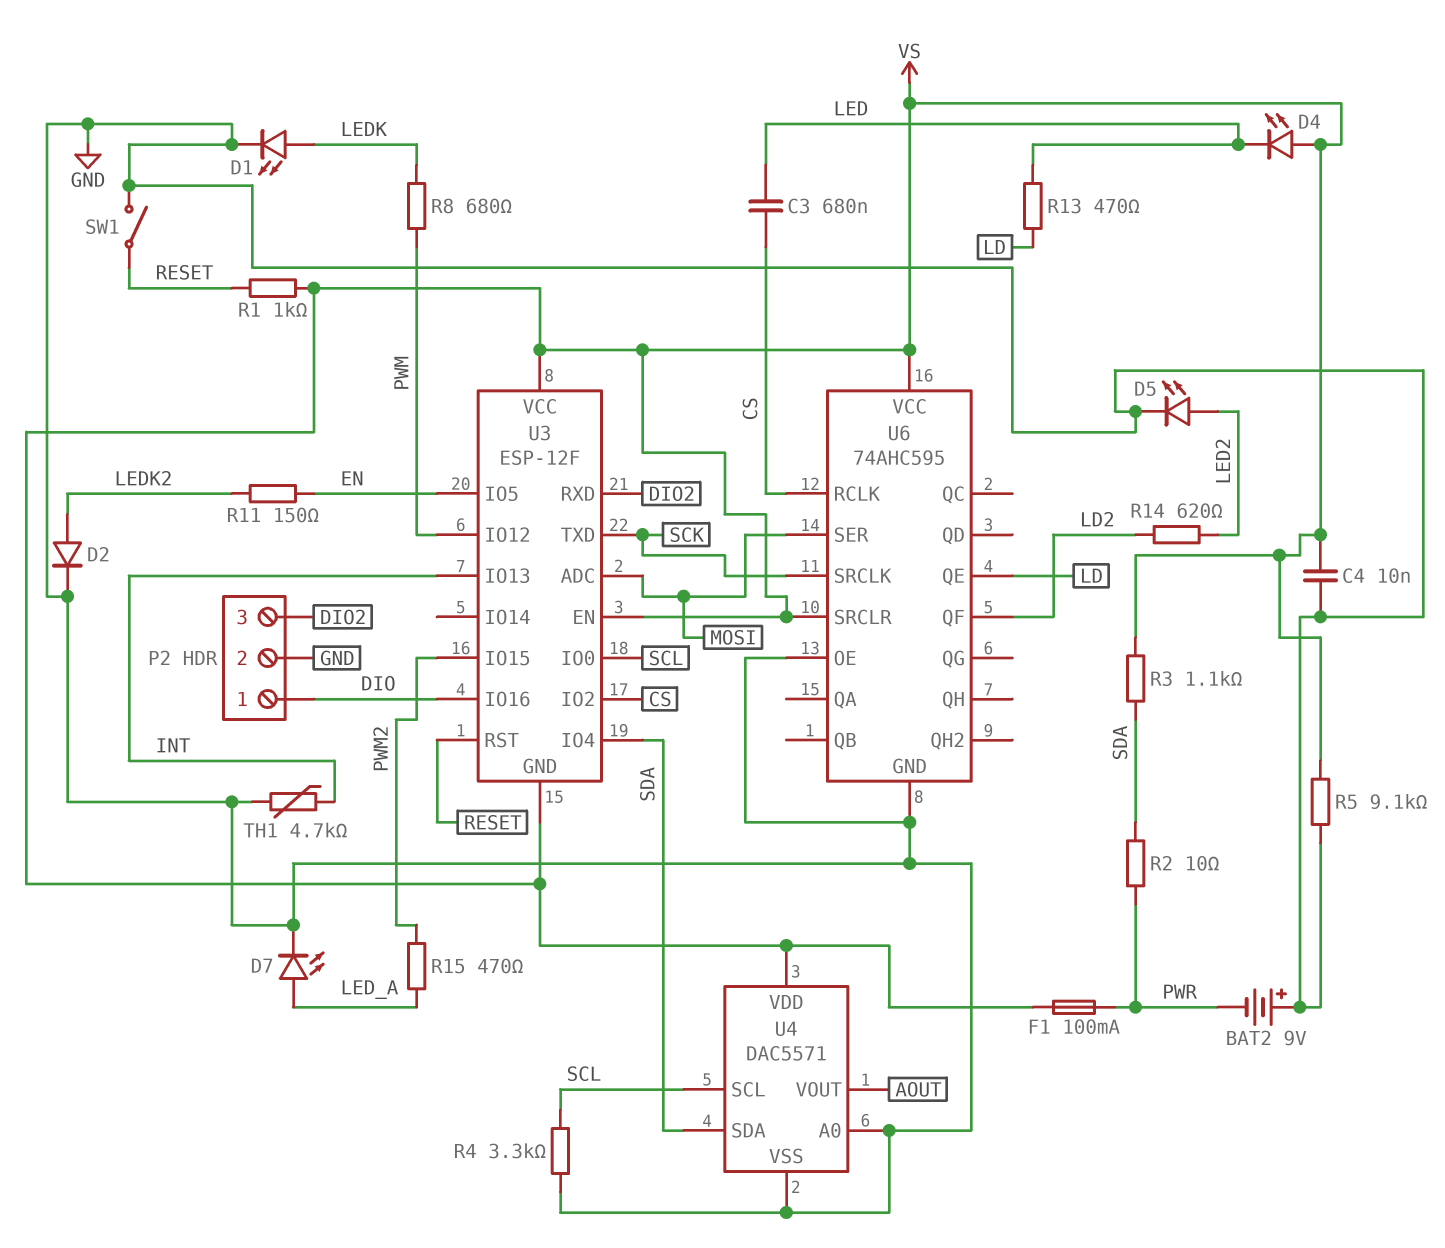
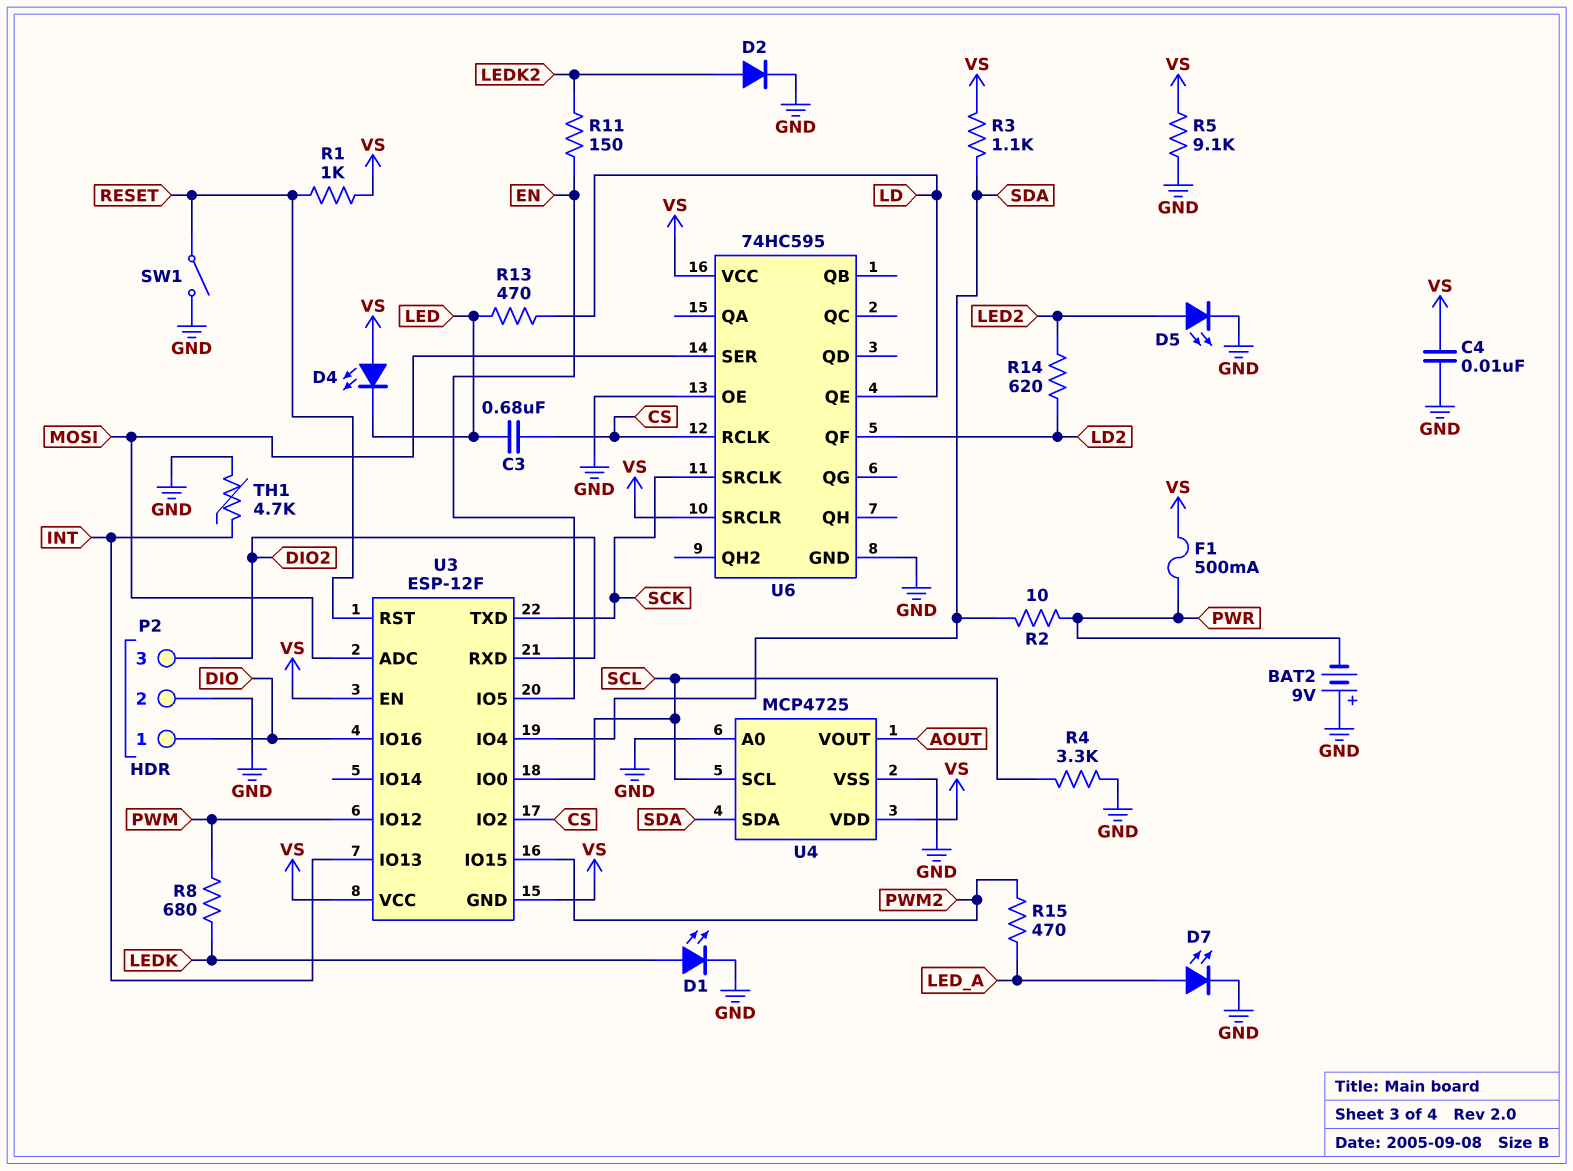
F1: 100mA (PWR, VS) -> 500mA (PWR, VS)
U4: DAC5571 -> MCP4725
U6: 74AHC595 -> 74HC595

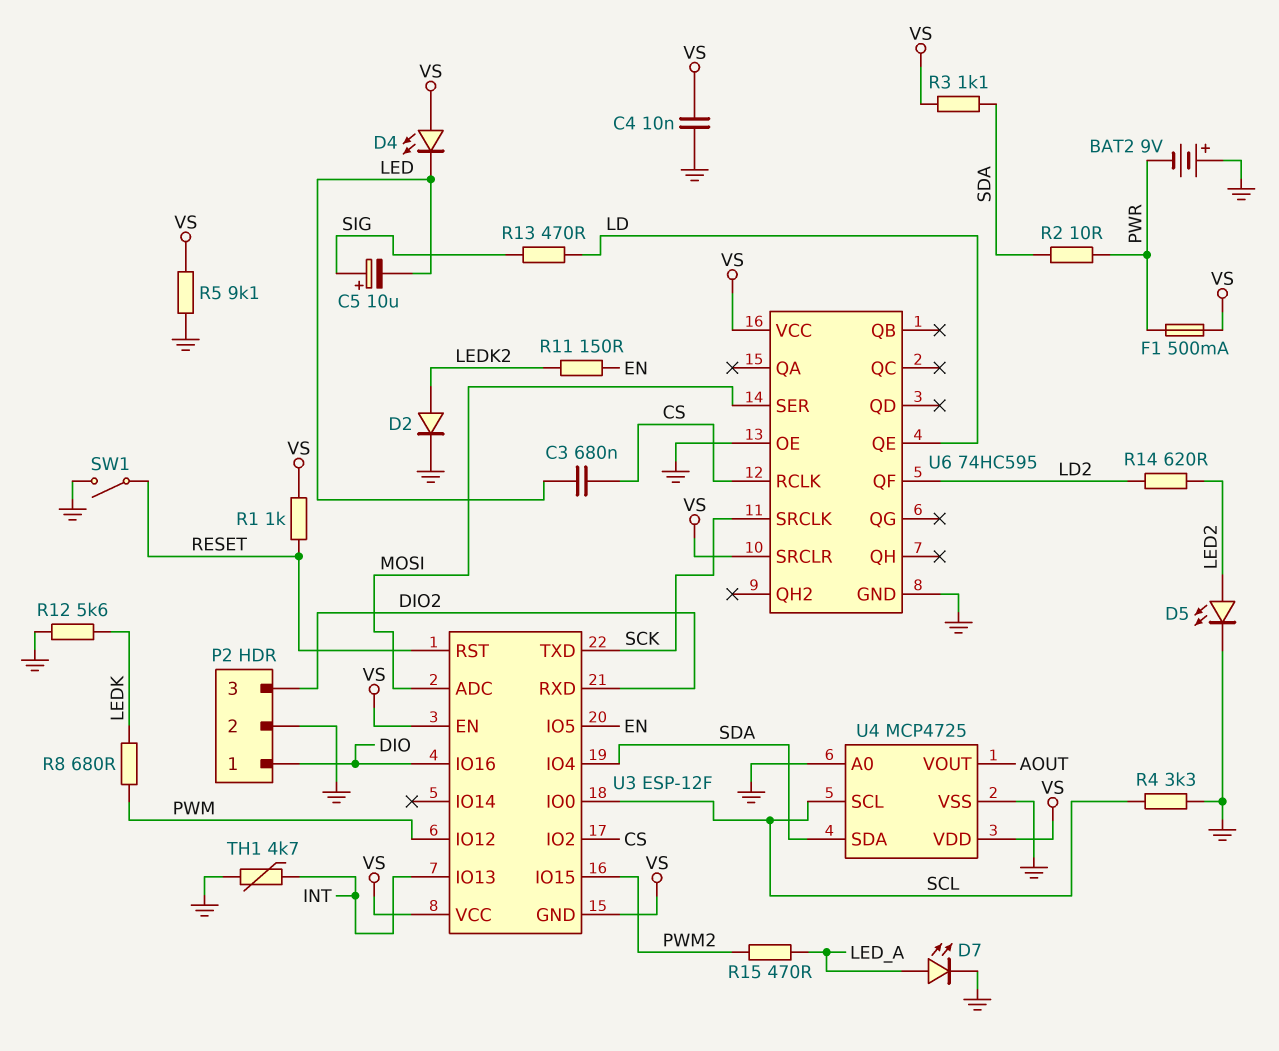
C5: none -> 10uF (plus SIG, minus LED)
D1: LED (A LEDK, K GND) -> none
R12: none -> 5.6k (GND, LEDK)
R13: 470 (LD, LED) -> 470 (LD, SIG)

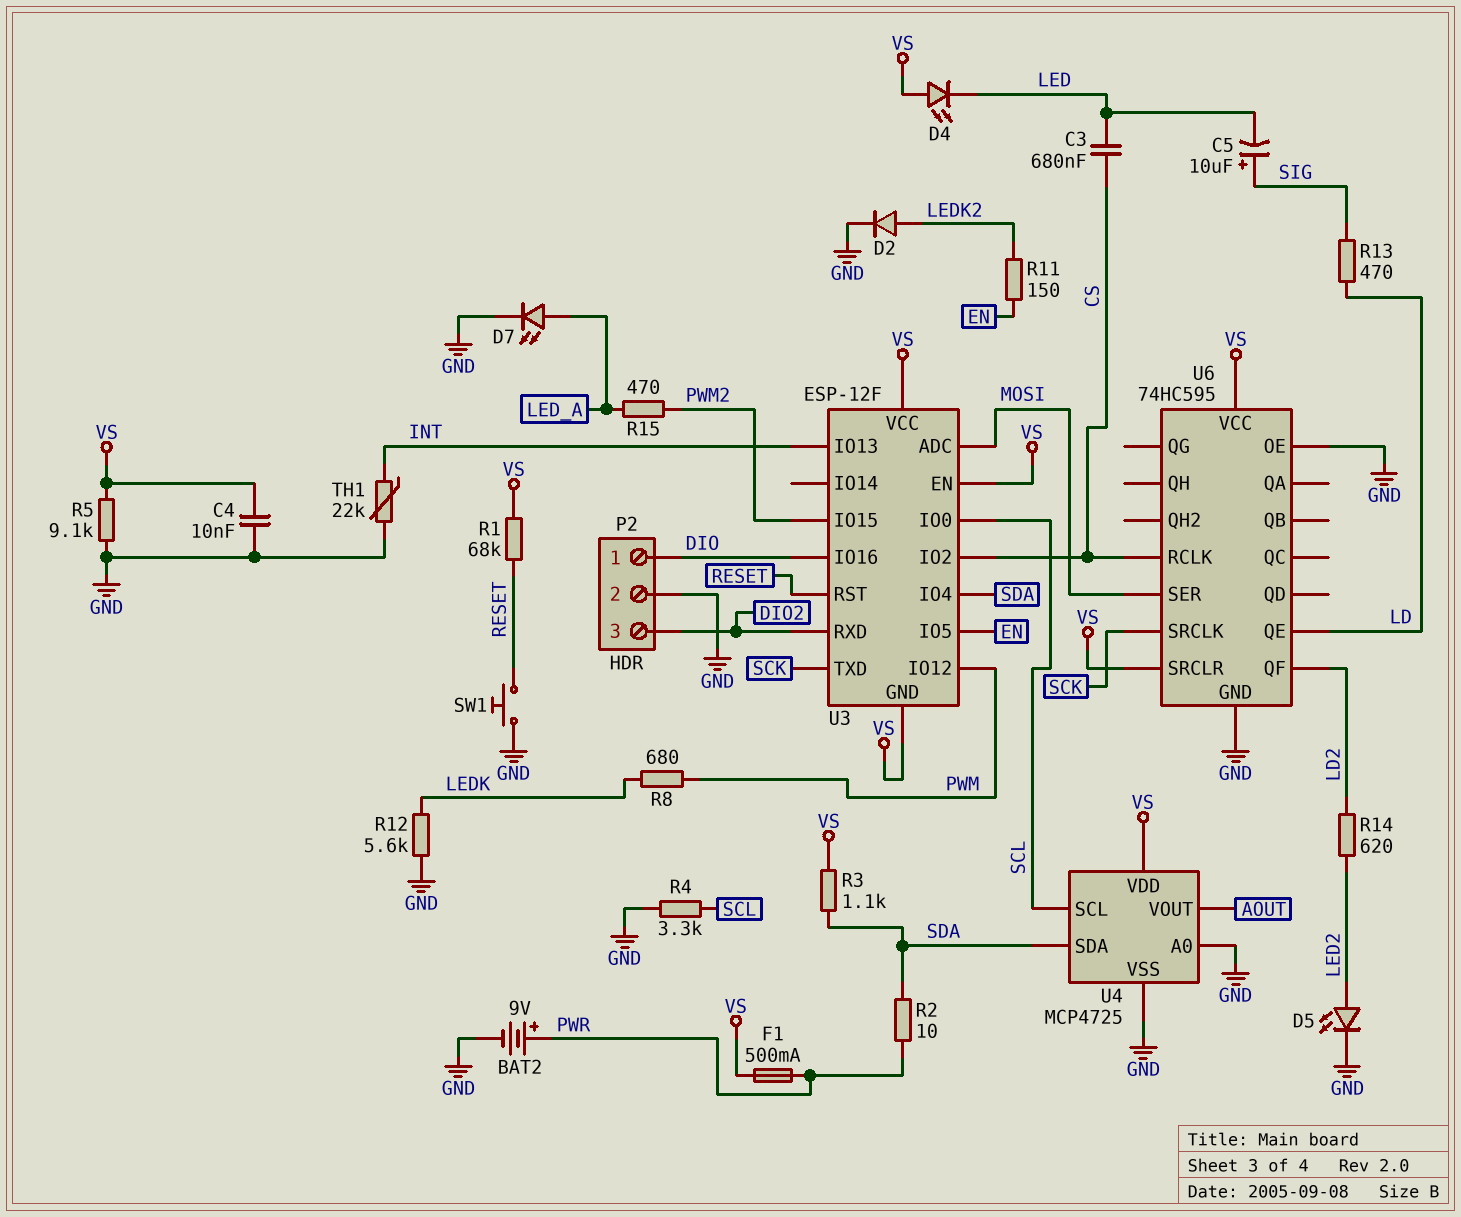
BAT2: 9V (plus GND, minus PWR) -> 9V (plus PWR, minus GND)
R1: 1k (RESET, VS) -> 68k (RESET, VS)
SW1: switch (GND, RESET) -> button (GND, RESET)
TH1: 4.7k (GND, INT) -> 22k (GND, INT)

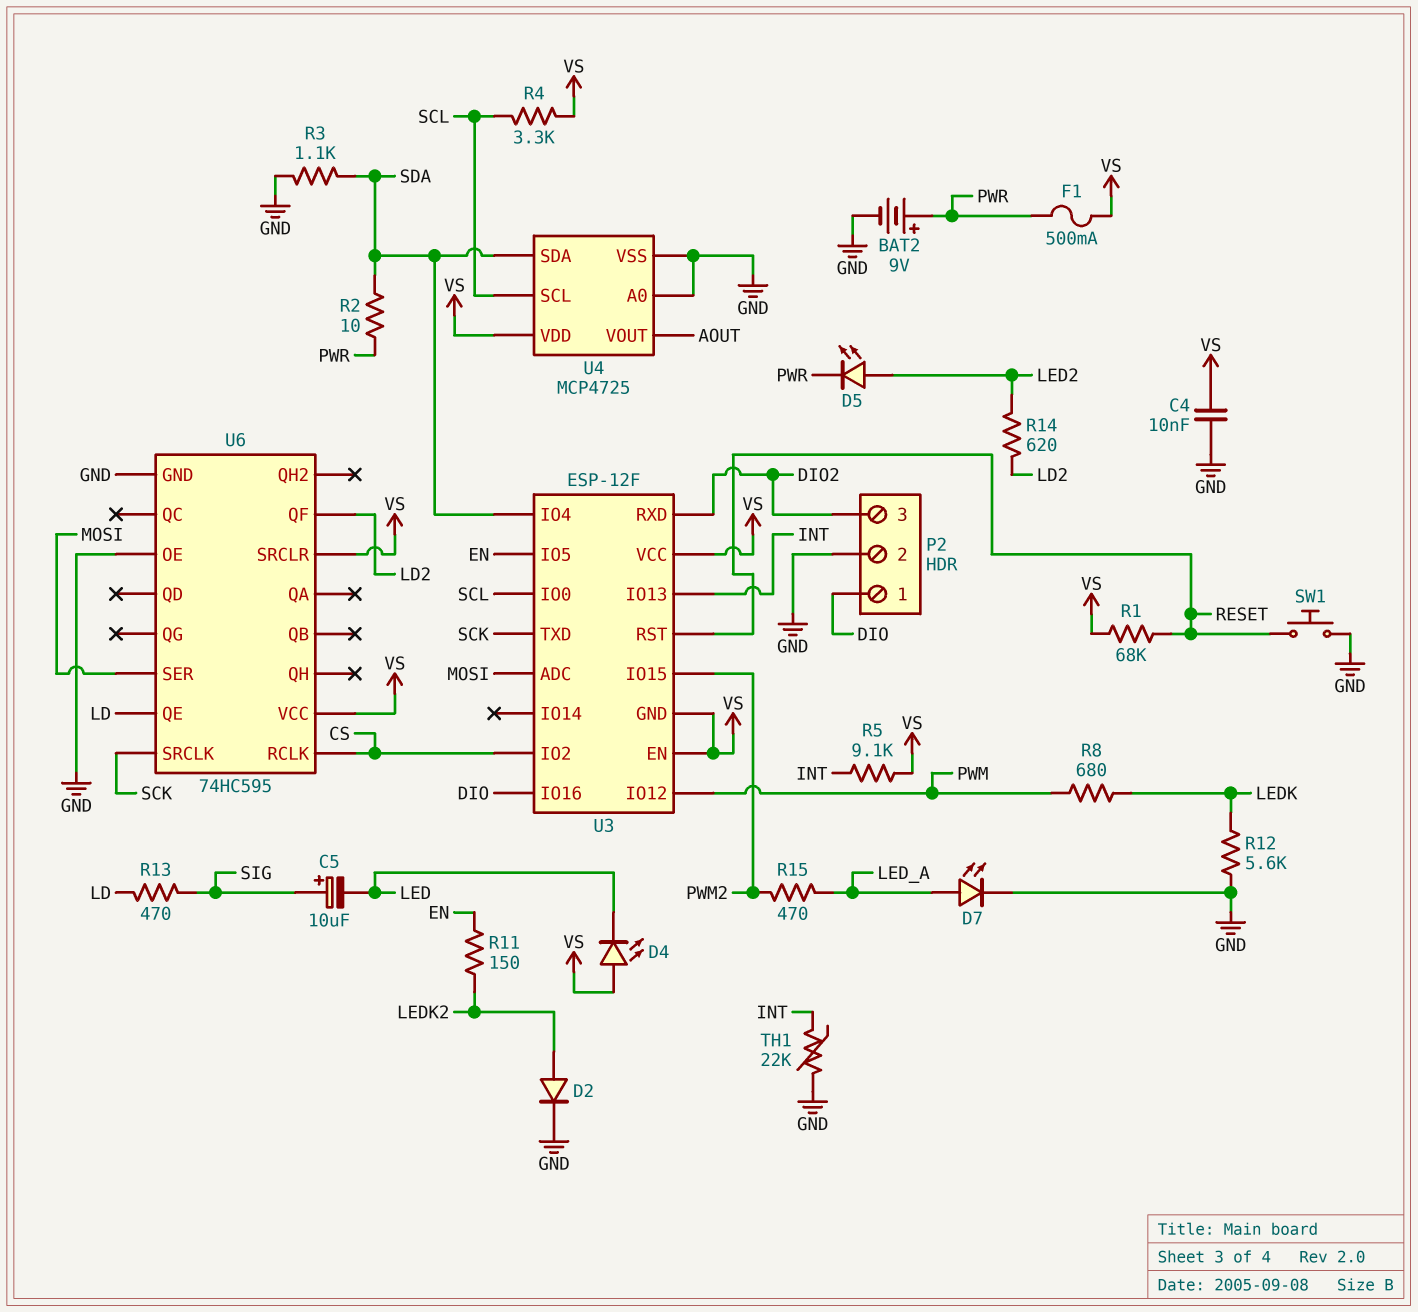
C3: 680nF (CS, LED) -> none
D5: LED (A LED2, K GND) -> LED (A LED2, K PWR)
R3: 1.1k (SDA, VS) -> 1.1k (GND, SDA)
R4: 3.3k (GND, SCL) -> 3.3k (SCL, VS)
R5: 9.1k (GND, VS) -> 9.1k (INT, VS)

